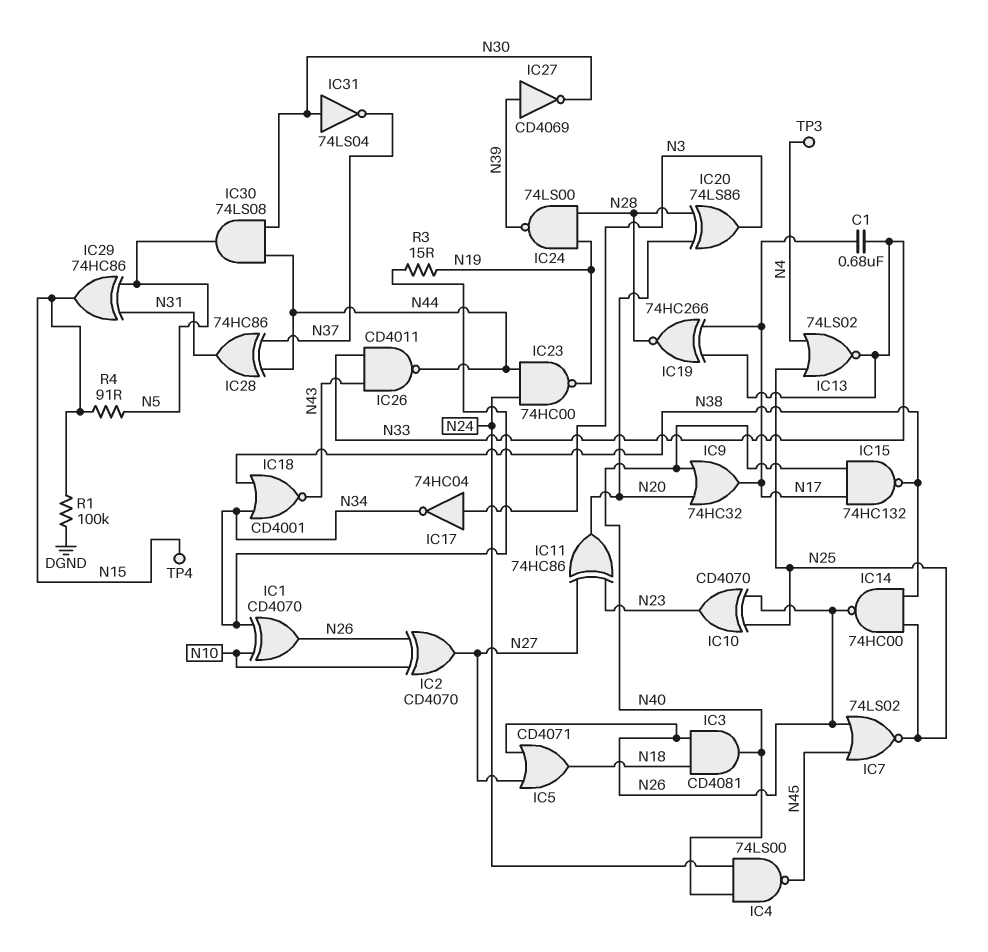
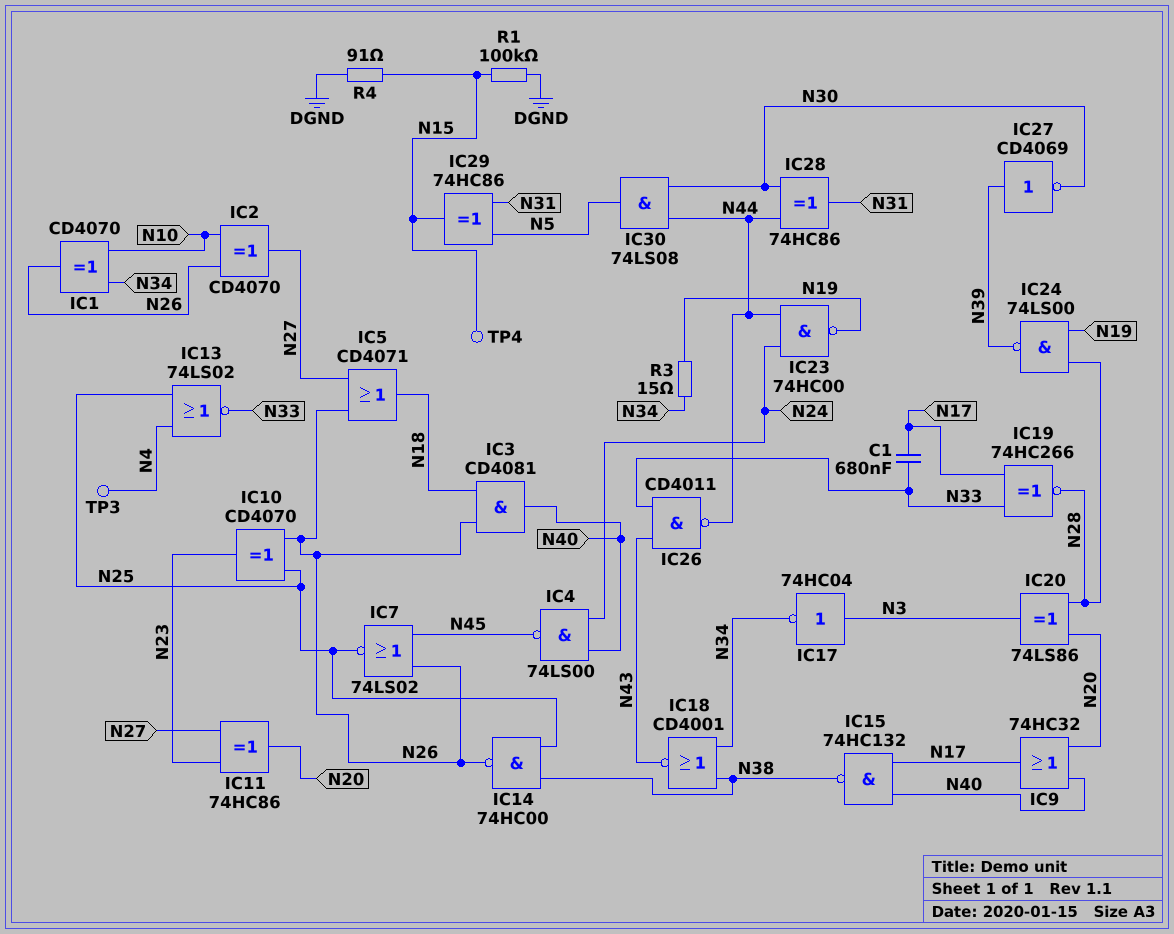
IC28: XOR 74HC86 (in N37, in N44, out N31) -> XOR 74HC86 (in N30, in N44, out N31)
IC31: NOT 74LS04 (in N30, out N37) -> none
R4: 91 (N5, N15) -> 91 (DGND, N15)

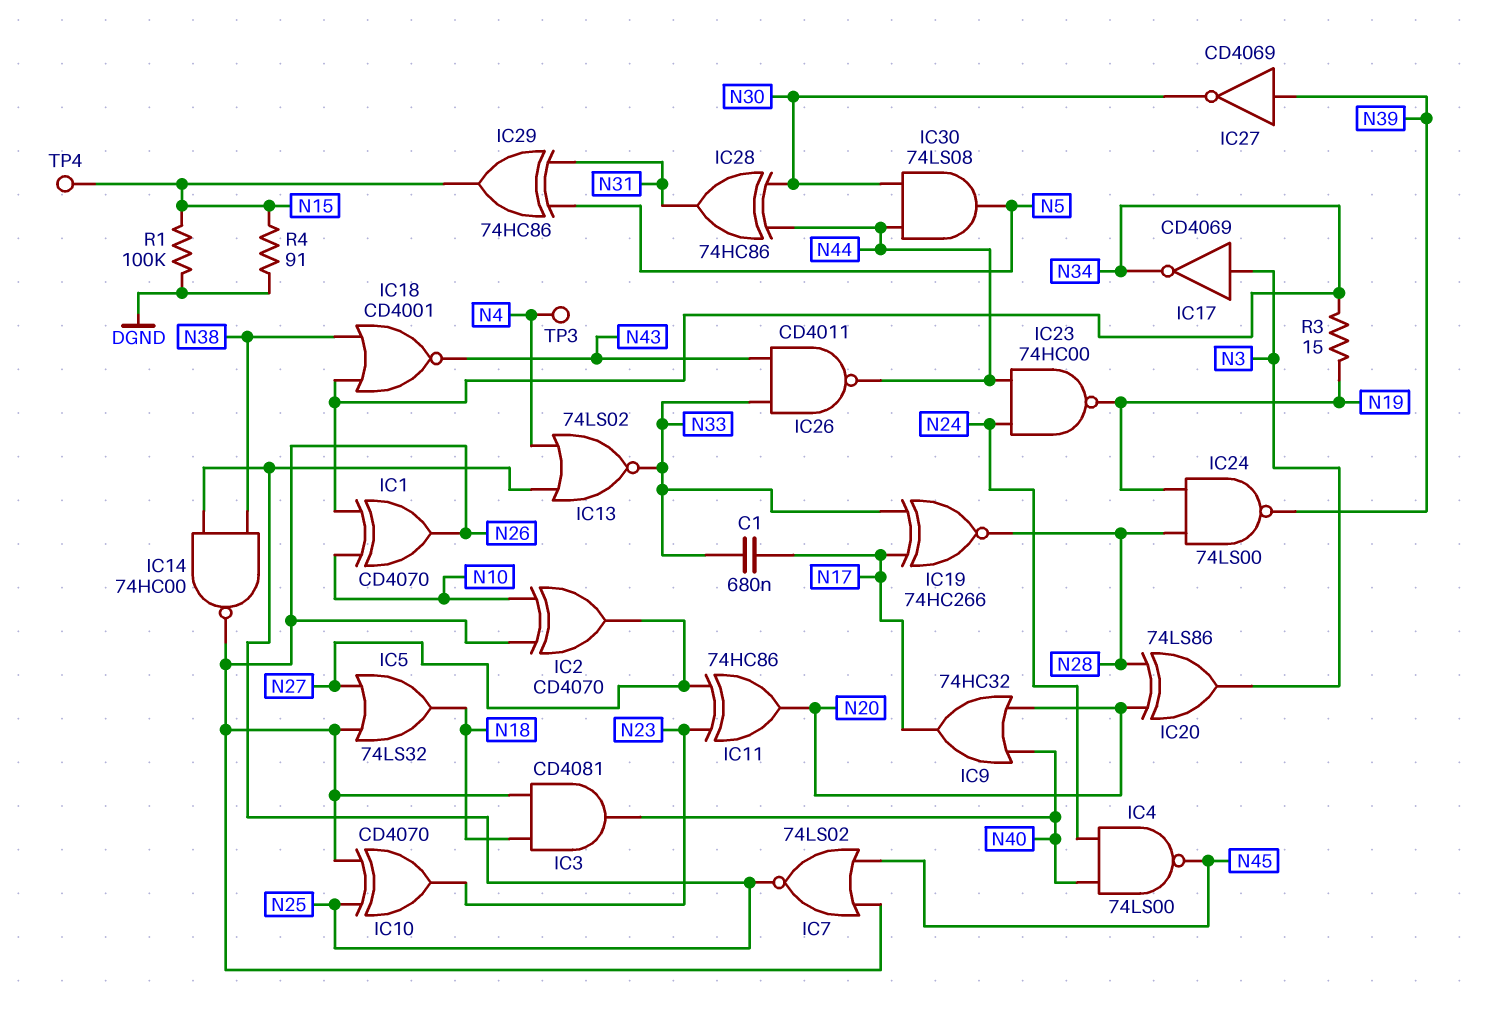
IC5: OR CD4071 (in N26, in N27, out N18) -> OR 74LS32 (in N26, in N27, out N18)
IC15: NAND 74HC132 (in N17, in N40, out N38) -> none
IC17: NOT 74HC04 (in N3, out N34) -> NOT CD4069 (in N3, out N34)

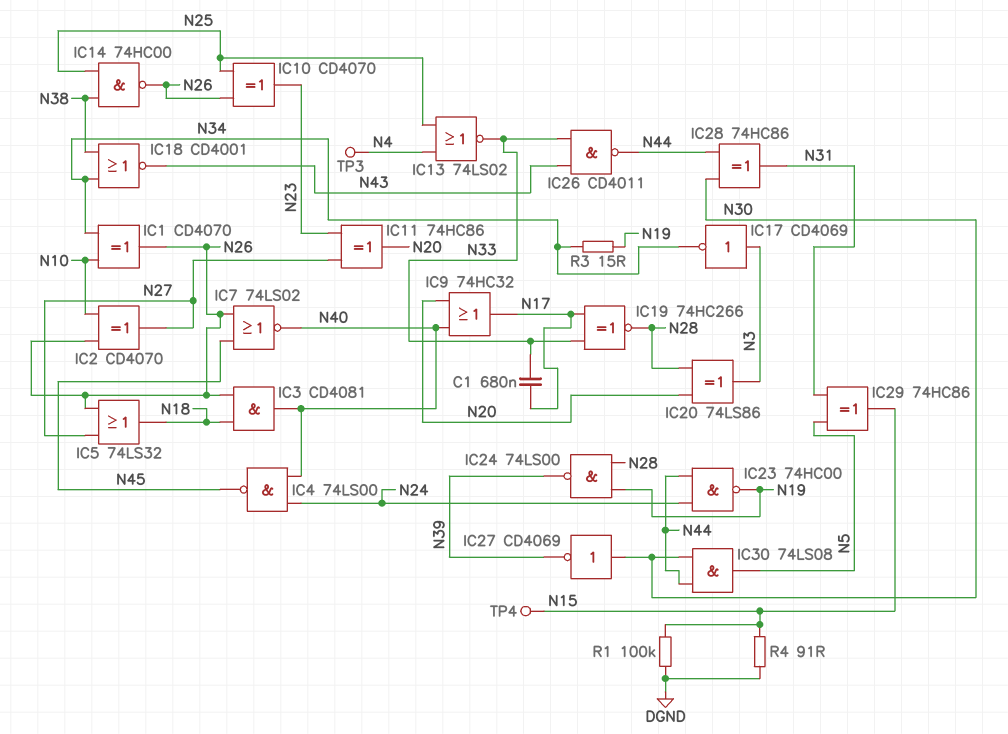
IC7: NOR 74LS02 (in N26, in N45, out N25) -> NOR 74LS02 (in N26, in N45, out N40)
IC27: NOT CD4069 (in N39, out N30) -> NOT CD4069 (in N30, out N39)

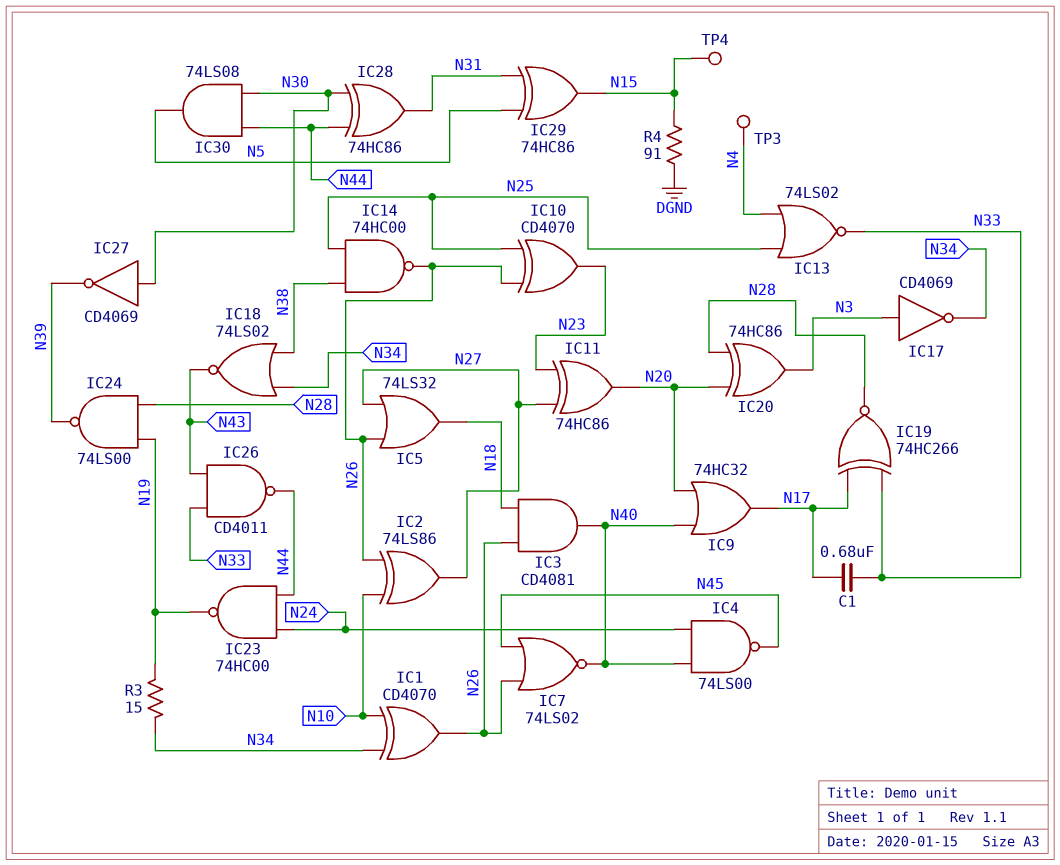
IC2: XOR CD4070 (in N10, in N26, out N27) -> XOR 74LS86 (in N10, in N26, out N27)
IC18: NOR CD4001 (in N34, in N38, out N43) -> NOR 74LS02 (in N34, in N38, out N43)
IC20: XOR 74LS86 (in N20, in N28, out N3) -> XOR 74HC86 (in N20, in N28, out N3)
R1: 100k (DGND, N15) -> none

